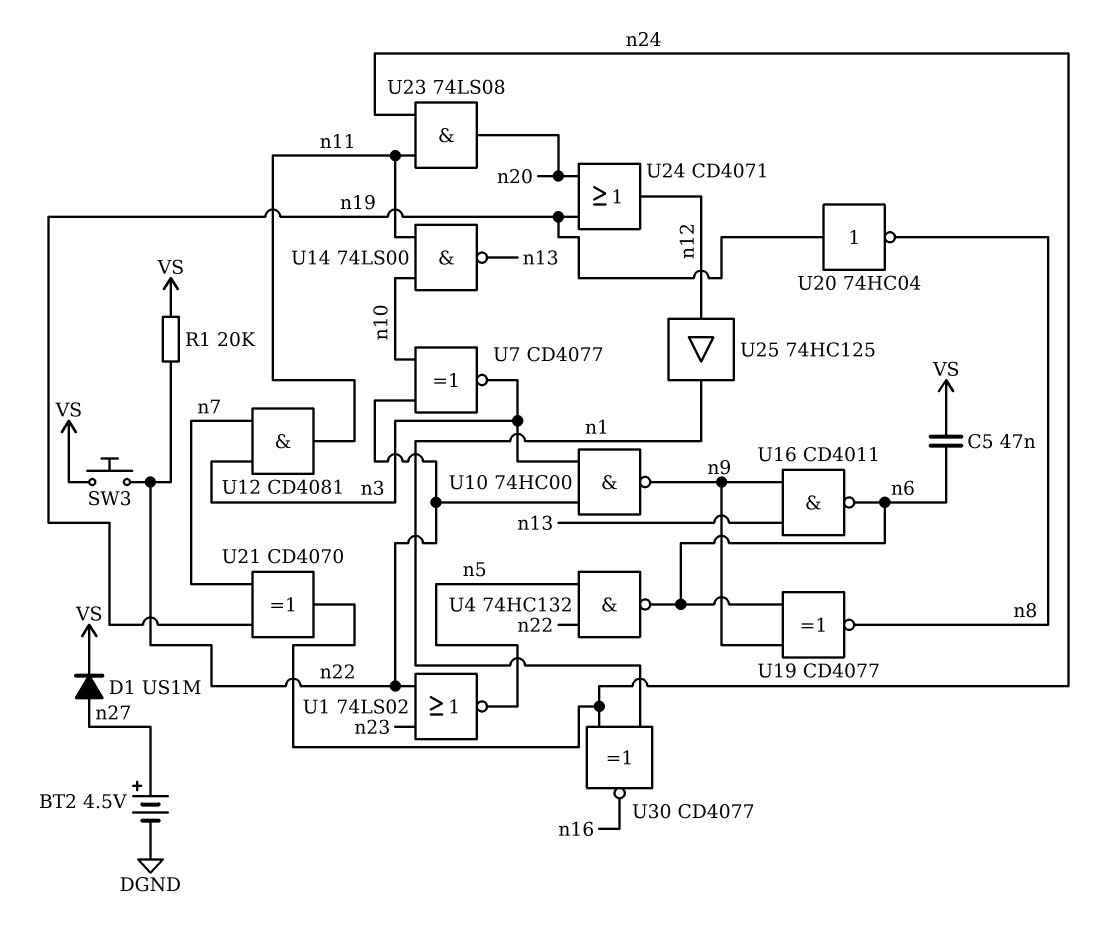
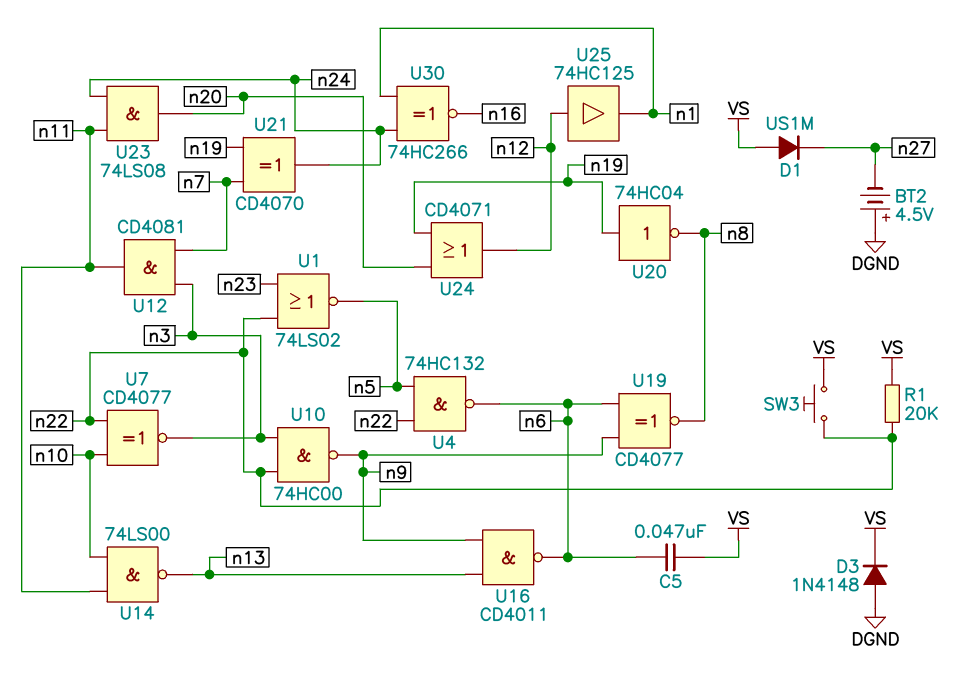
BT2: 4.5V (plus n27, minus DGND) -> 4.5V (plus DGND, minus n27)
D1: diode US1M (A n27, K VS) -> diode US1M (A VS, K n27)
D3: none -> diode 1N4148 (A DGND, K VS)
U30: XNOR CD4077 (in n1, in n24, out n16) -> XNOR 74HC266 (in n1, in n24, out n16)

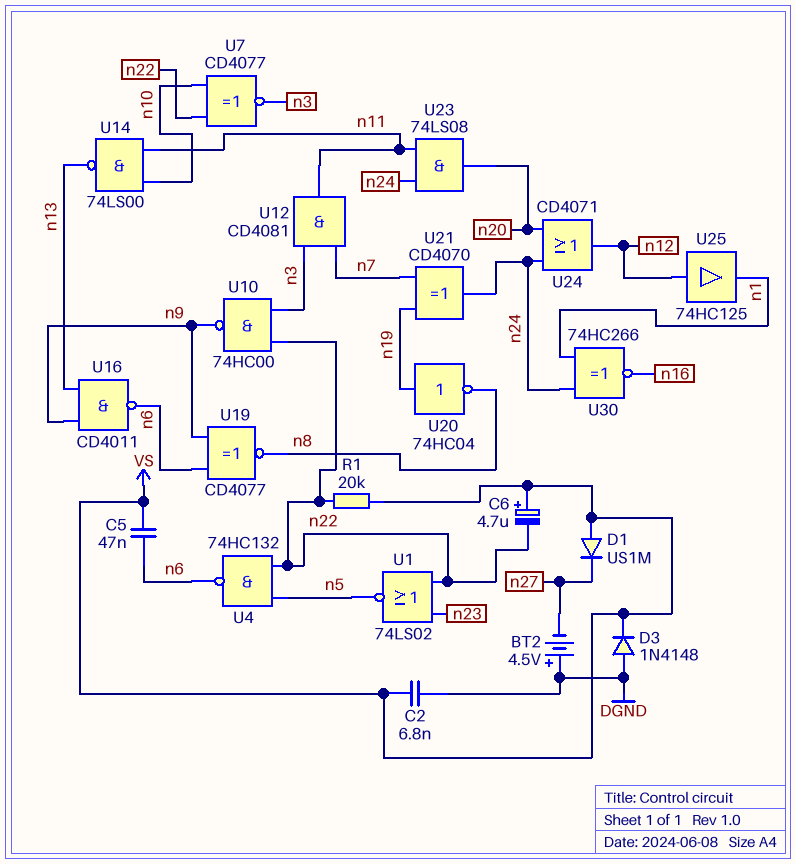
C2: none -> 6.8nF (DGND, VS)
C6: none -> 4.7uF (plus VS, minus n22)
SW3: button (VS, n22) -> none
U24: OR CD4071 (in n19, in n20, out n12) -> OR CD4071 (in n20, in n24, out n12)

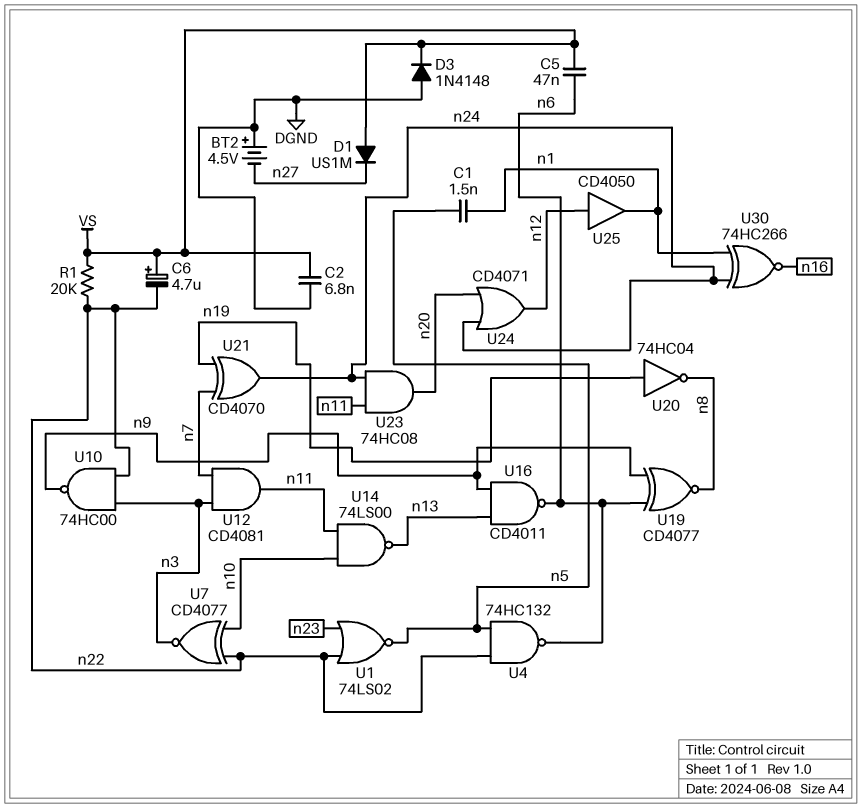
C1: none -> 1.5nF (n1, n5)
U23: AND 74LS08 (in n11, in n24, out n20) -> AND 74HC08 (in n11, in n24, out n20)
U25: buffer 74HC125 (in n12, out n1) -> buffer CD4050 (in n12, out n1)

